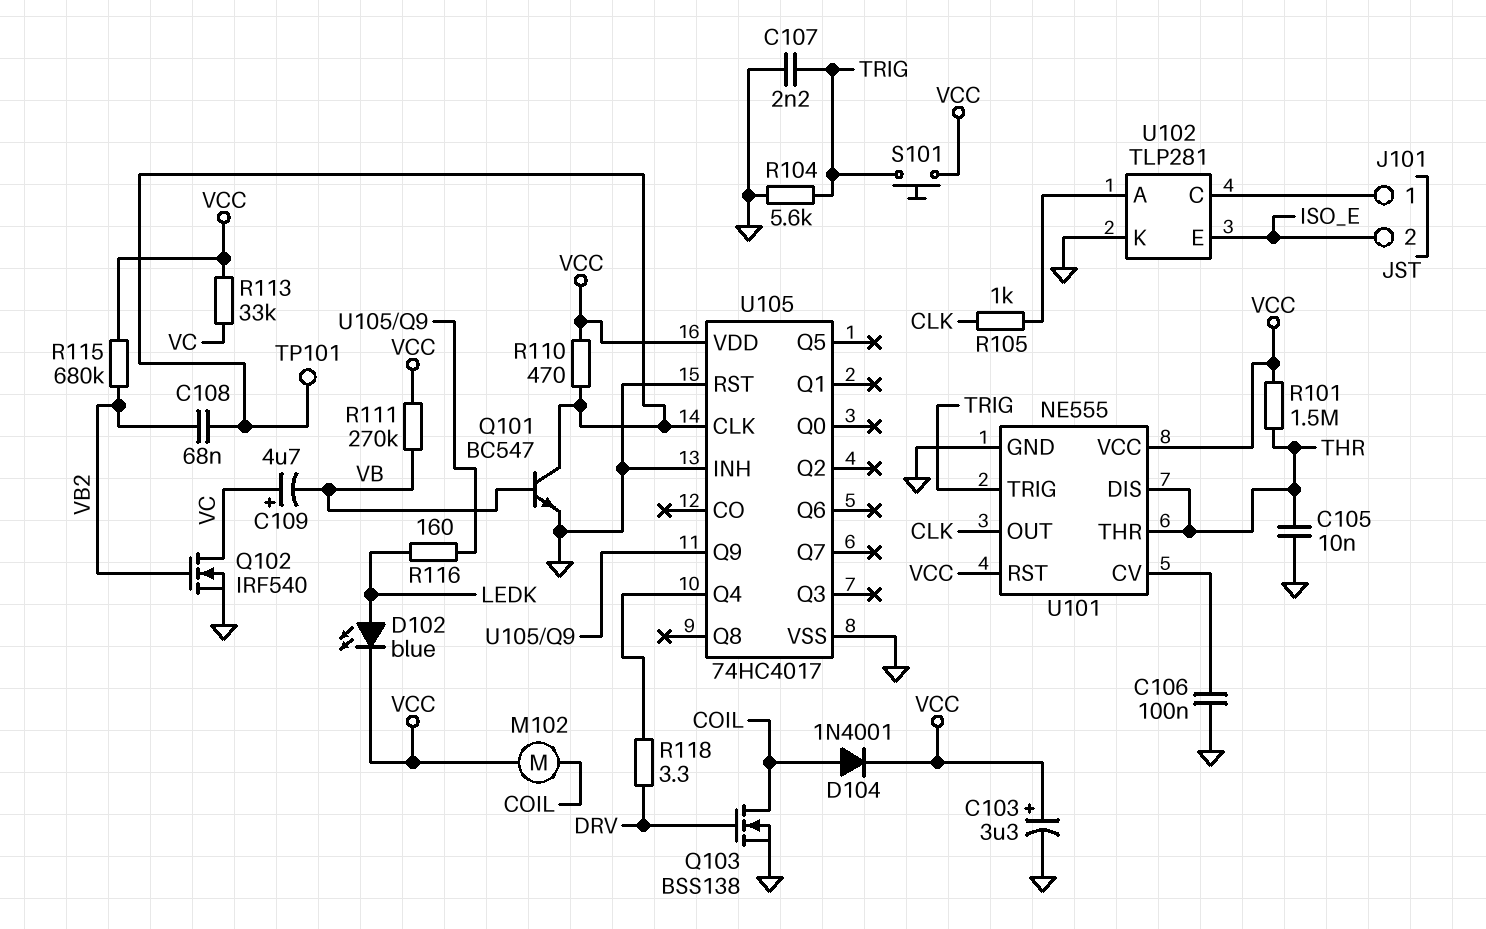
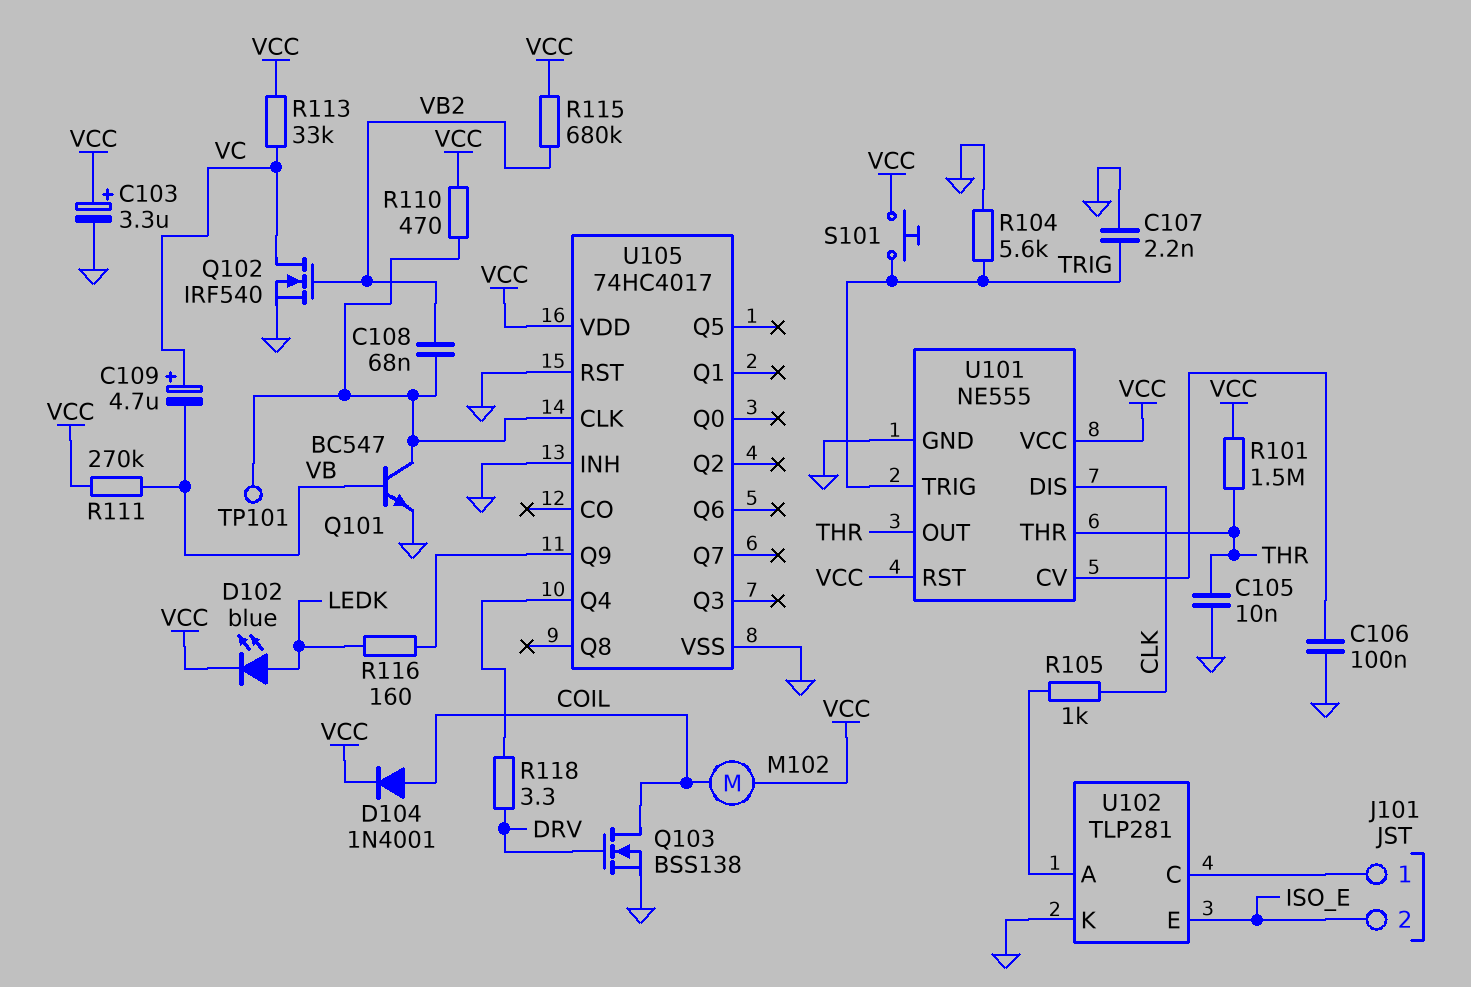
U101 pin DIS: THR -> CLK
U101 pin OUT: CLK -> THR

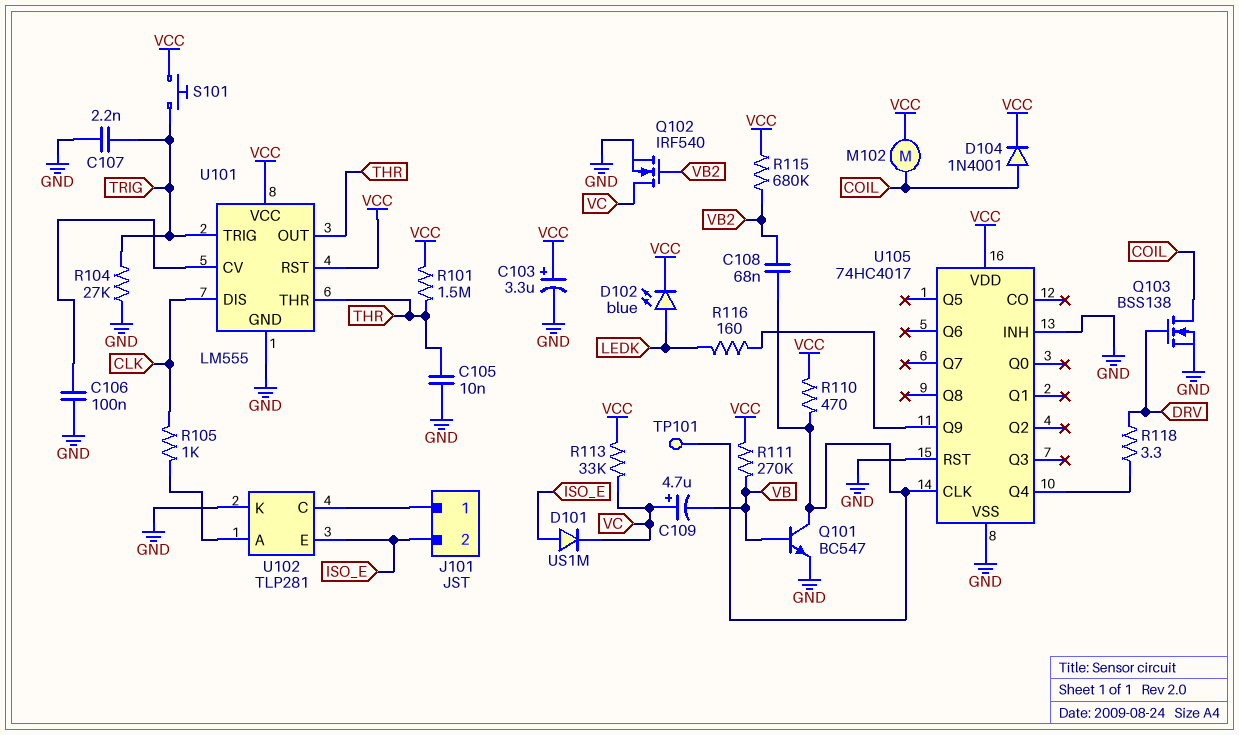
D101: none -> diode US1M (A ISO_E, K VC)
R104: 5.6k (GND, TRIG) -> 27k (GND, TRIG)
U101: NE555 -> LM555

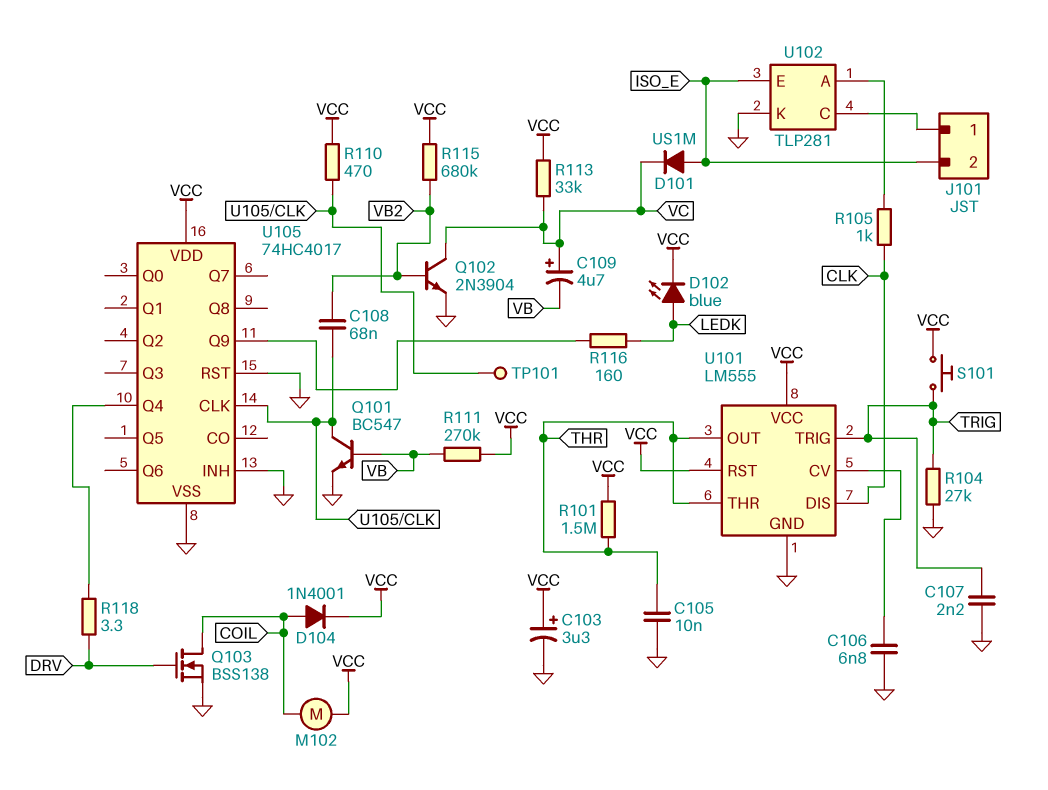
C106: 100nF (GND, U101/CV) -> 6.8nF (GND, U101/CV)
Q102: NMOS IRF540 (G VB2, D VC, S GND) -> NPN 2N3904 (B VB2, C VC, E GND)

